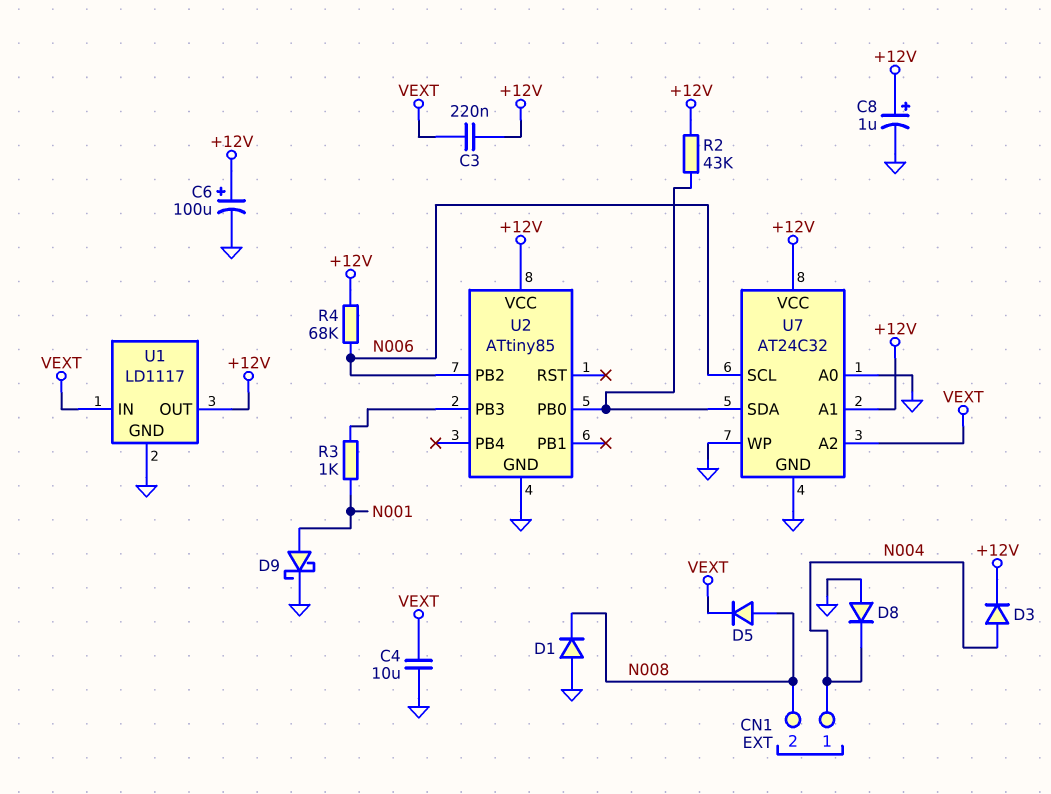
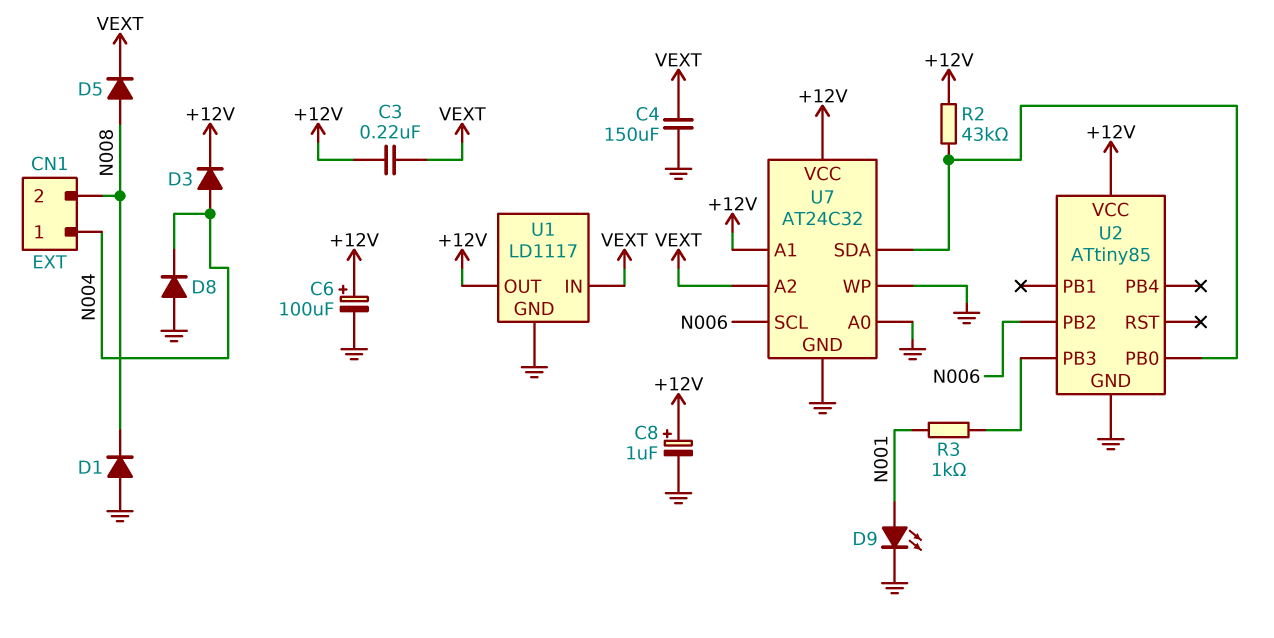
C4: 10uF (GND, VEXT) -> 150uF (GND, VEXT)
D9: schottky (A N001, K GND) -> LED (A N001, K GND)
R4: 68k (+12V, N006) -> none

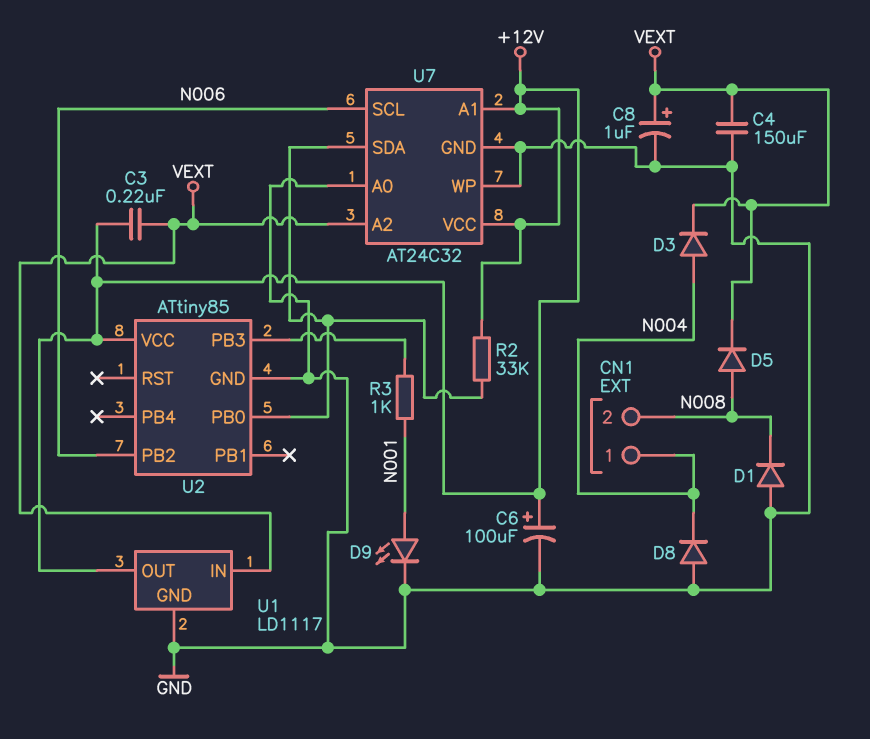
C8: 1uF (plus +12V, minus GND) -> 1uF (plus VEXT, minus GND)
D3: diode (A N004, K +12V) -> diode (A N004, K VEXT)
R2: 43k (+12V, U2/PB0) -> 33k (+12V, U2/PB0)

